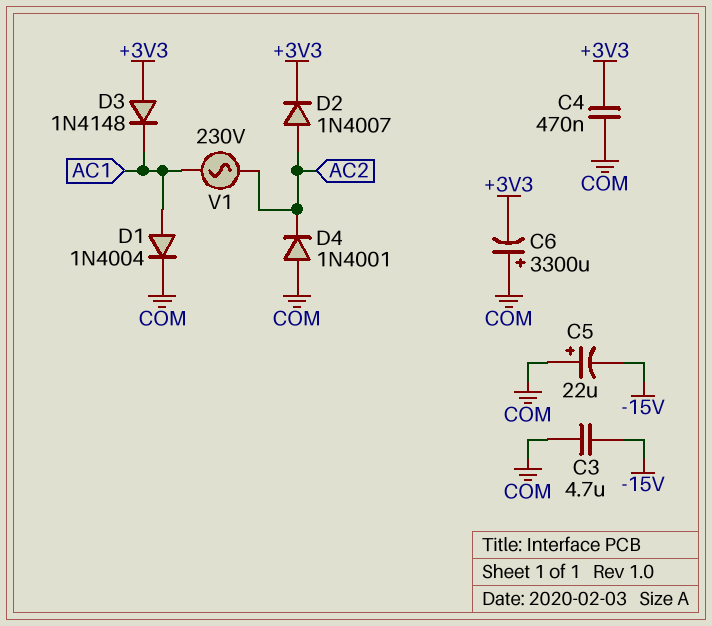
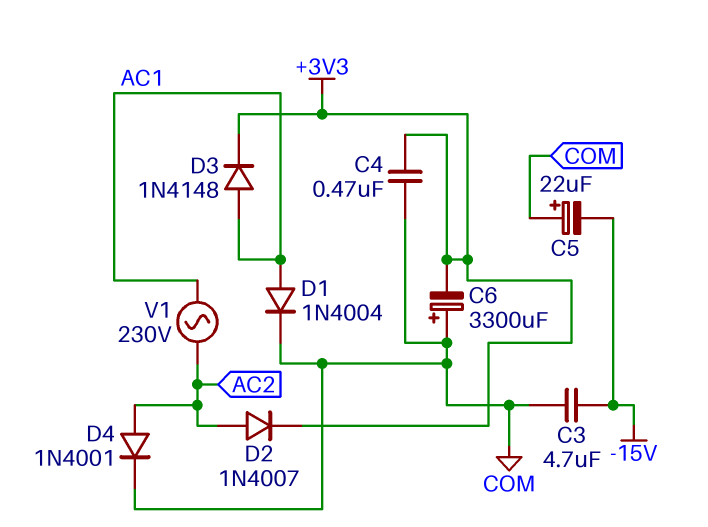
D3: diode 1N4148 (A +3V3, K AC1) -> diode 1N4148 (A AC1, K +3V3)
D4: diode 1N4001 (A COM, K AC2) -> diode 1N4001 (A AC2, K COM)

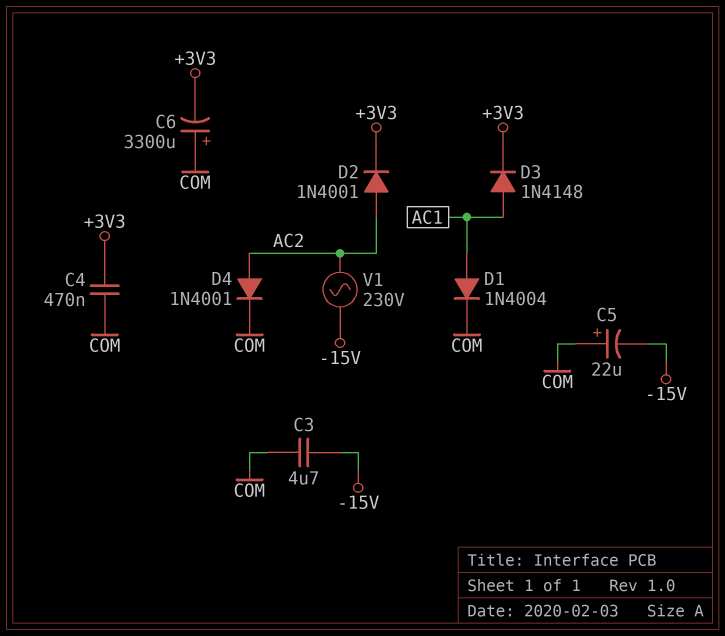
D2: diode 1N4007 (A AC2, K +3V3) -> diode 1N4001 (A AC2, K +3V3)
V1: AC 230V (AC1, AC2) -> AC 230V (-15V, AC2)

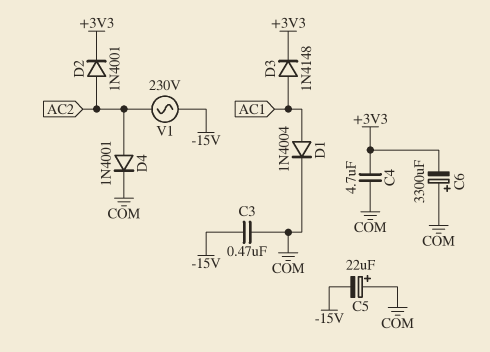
C3: 4.7uF (-15V, COM) -> 470nF (-15V, COM)
C4: 470nF (+3V3, COM) -> 4.7uF (+3V3, COM)

